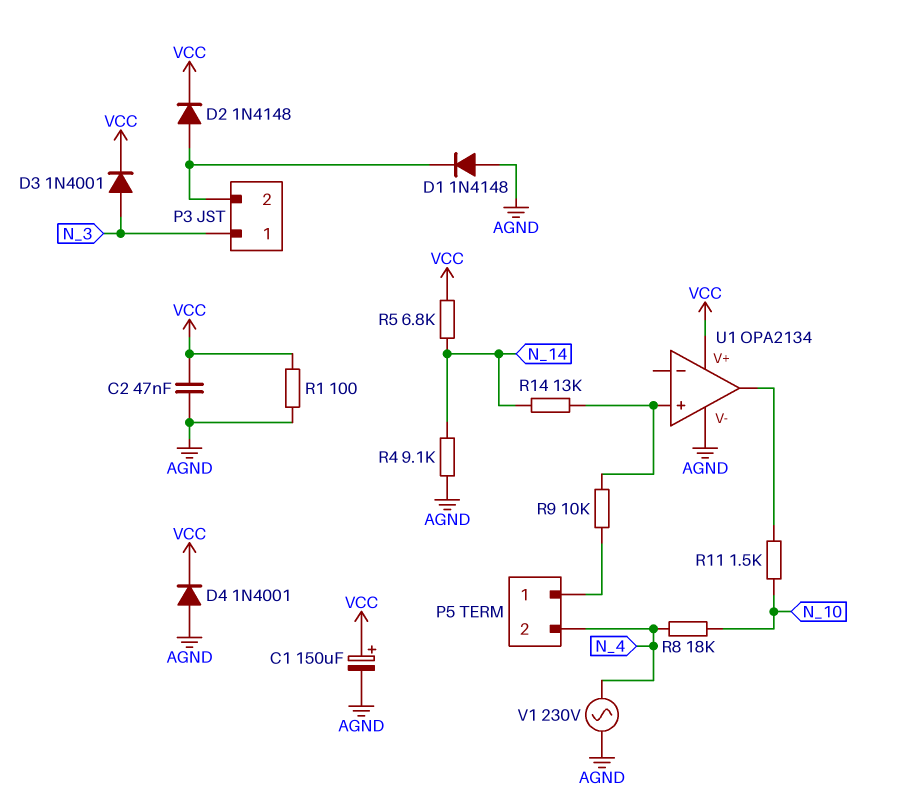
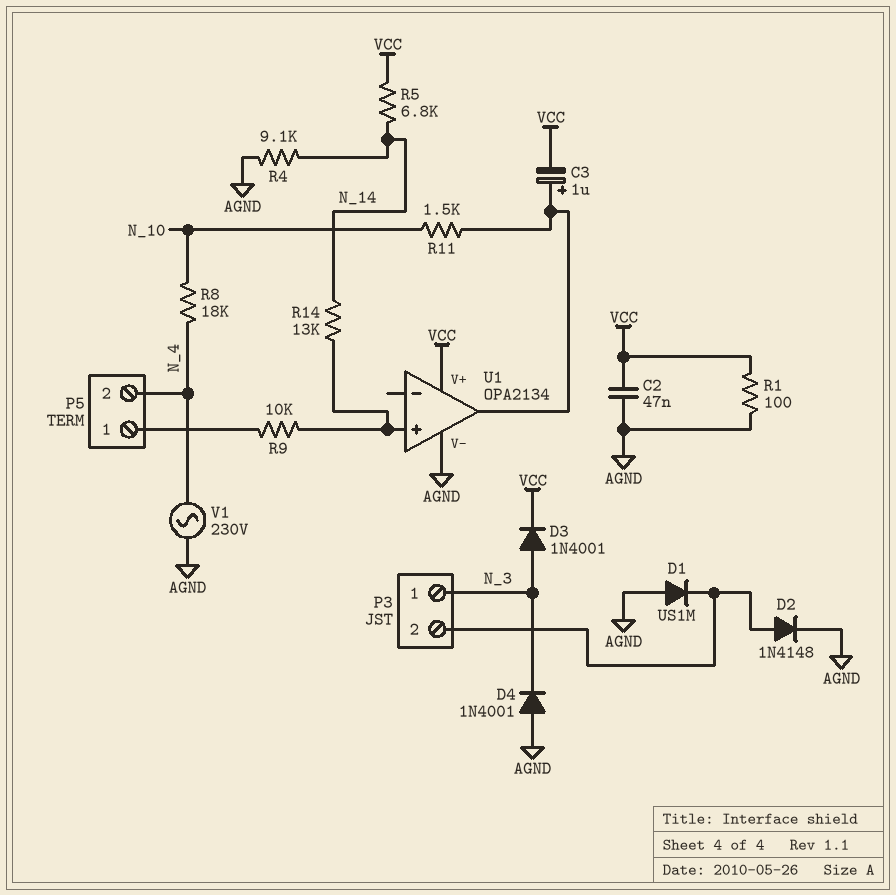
C1: 150uF (plus VCC, minus AGND) -> none
C3: none -> 1uF (plus U1/out, minus VCC)
D1: diode 1N4148 (A AGND, K P3/2) -> diode US1M (A AGND, K P3/2)
D2: diode 1N4148 (A P3/2, K VCC) -> diode 1N4148 (A P3/2, K AGND)
D4: diode 1N4001 (A AGND, K VCC) -> diode 1N4001 (A AGND, K N_3)

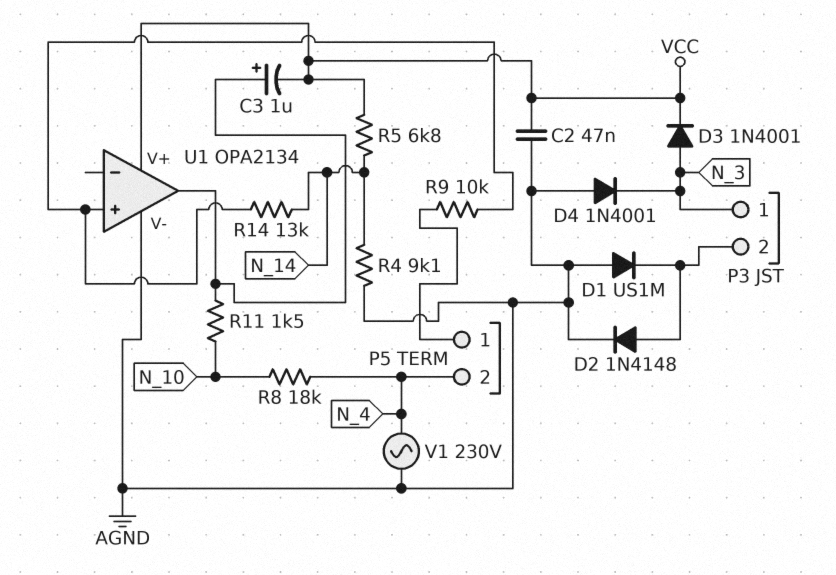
R1: 100 (AGND, VCC) -> none

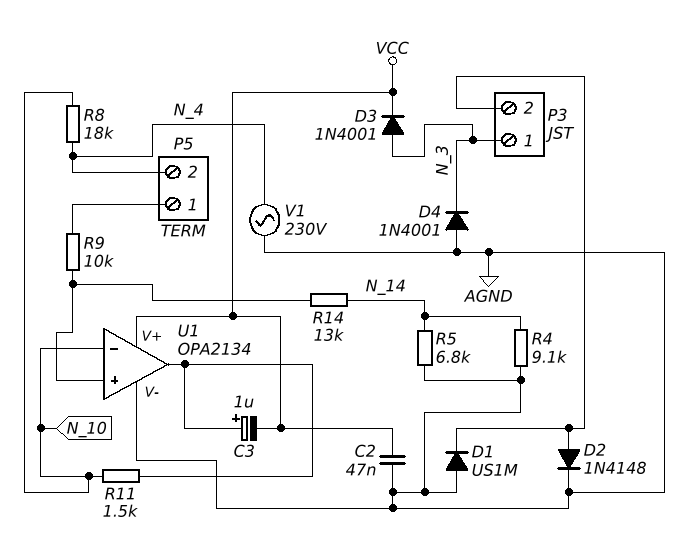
R5: 6.8k (N_14, VCC) -> 6.8k (AGND, N_14)
U1 pin in-: none -> N_10

